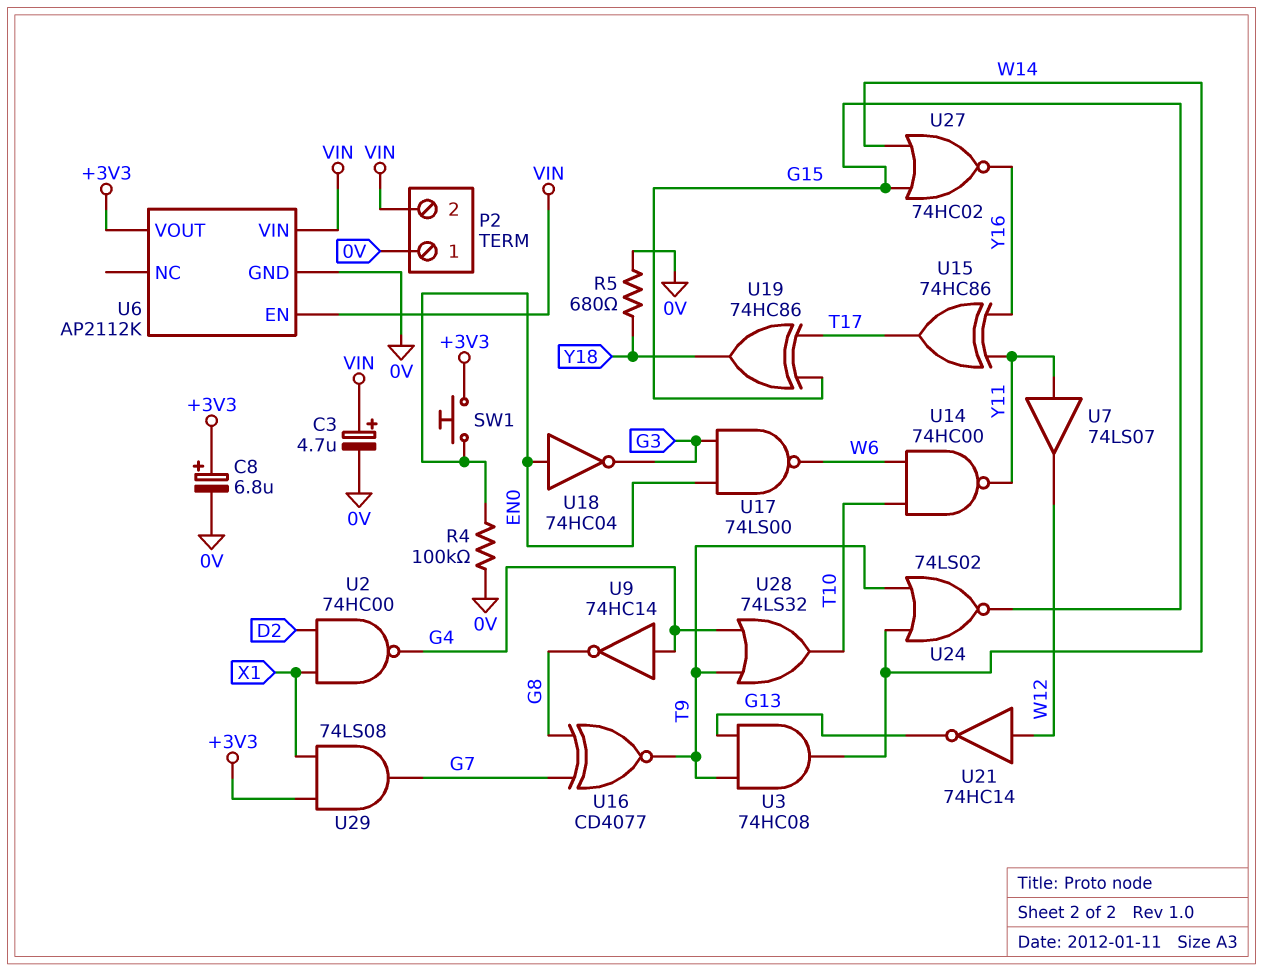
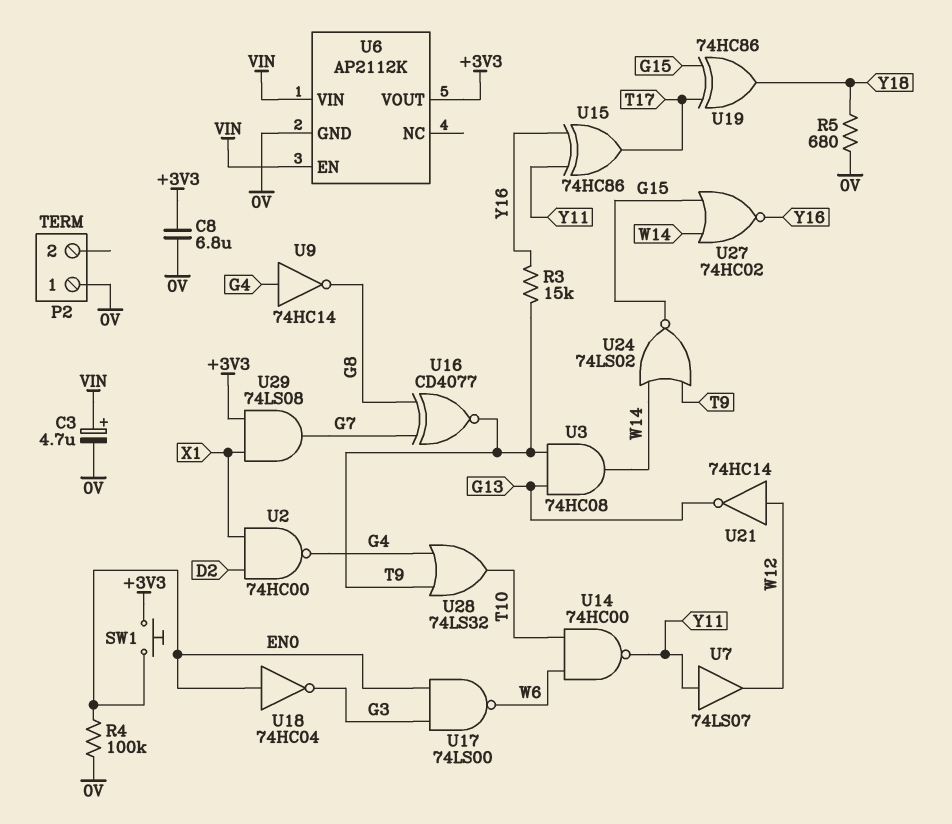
C8: 6.8uF (plus +3V3, minus 0V) -> 6.8uF (+3V3, 0V)
P2 pin 2: VIN -> none
R3: none -> 15k (T9, Y16)

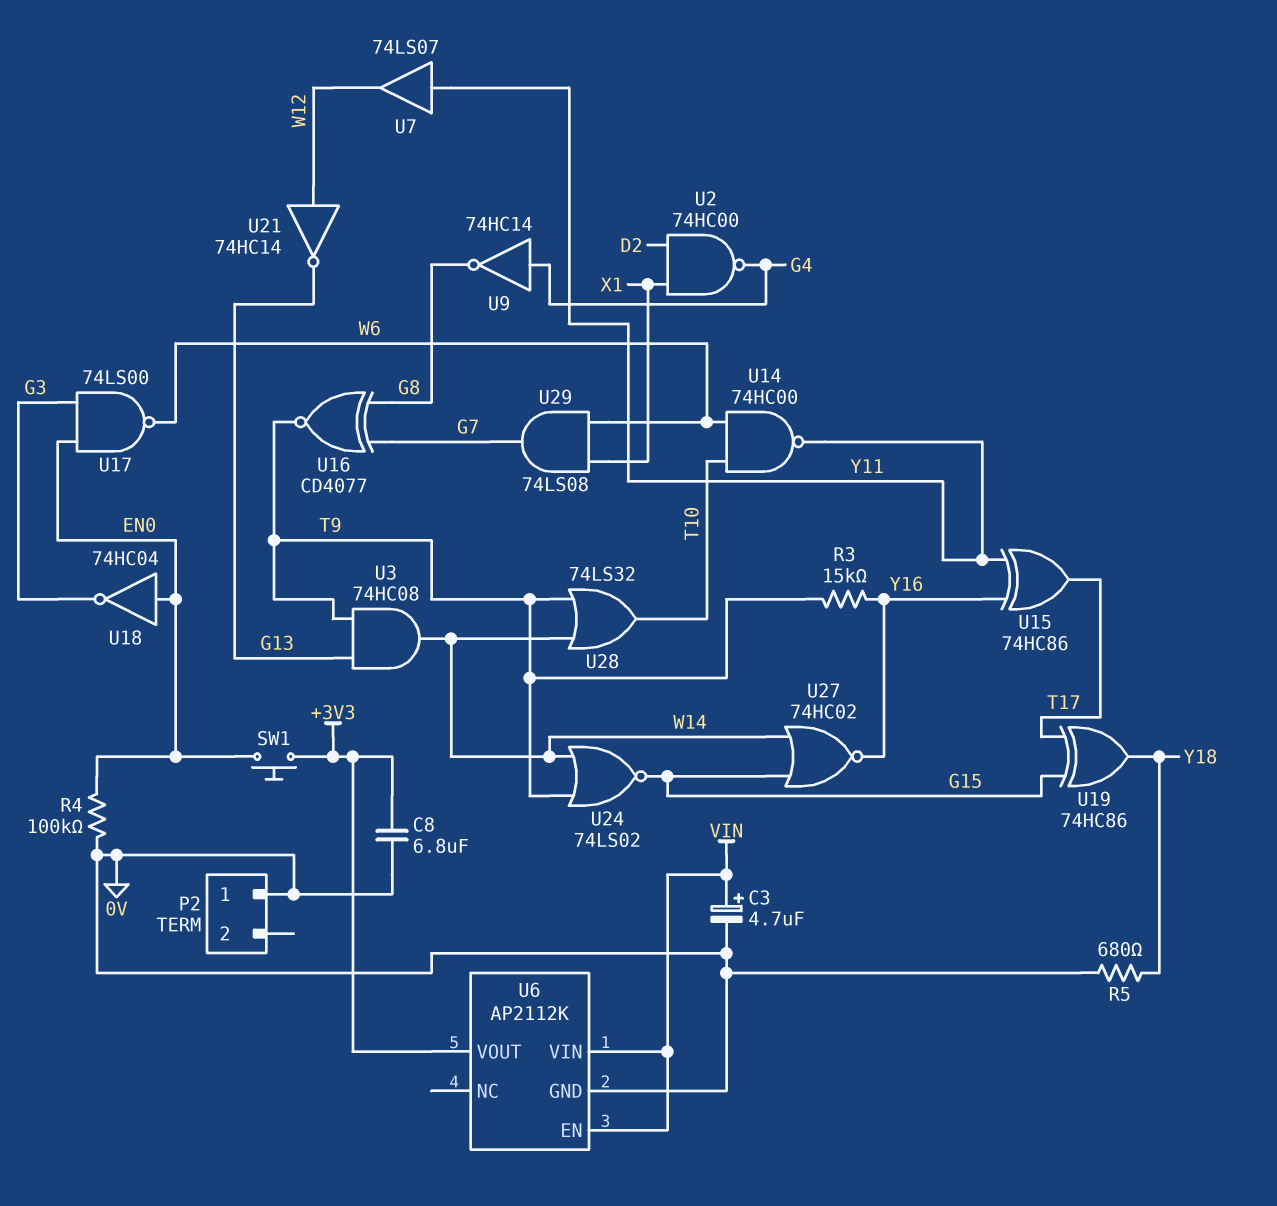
U28: OR 74LS32 (in G4, in T9, out T10) -> OR 74LS32 (in T9, in W14, out T10)
U29: AND 74LS08 (in +3V3, in X1, out G7) -> AND 74LS08 (in W6, in X1, out G7)

